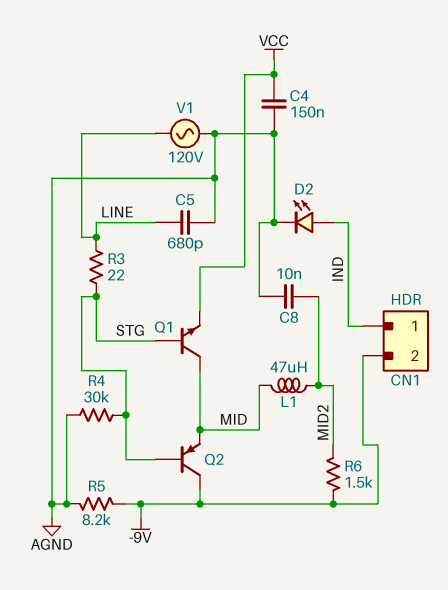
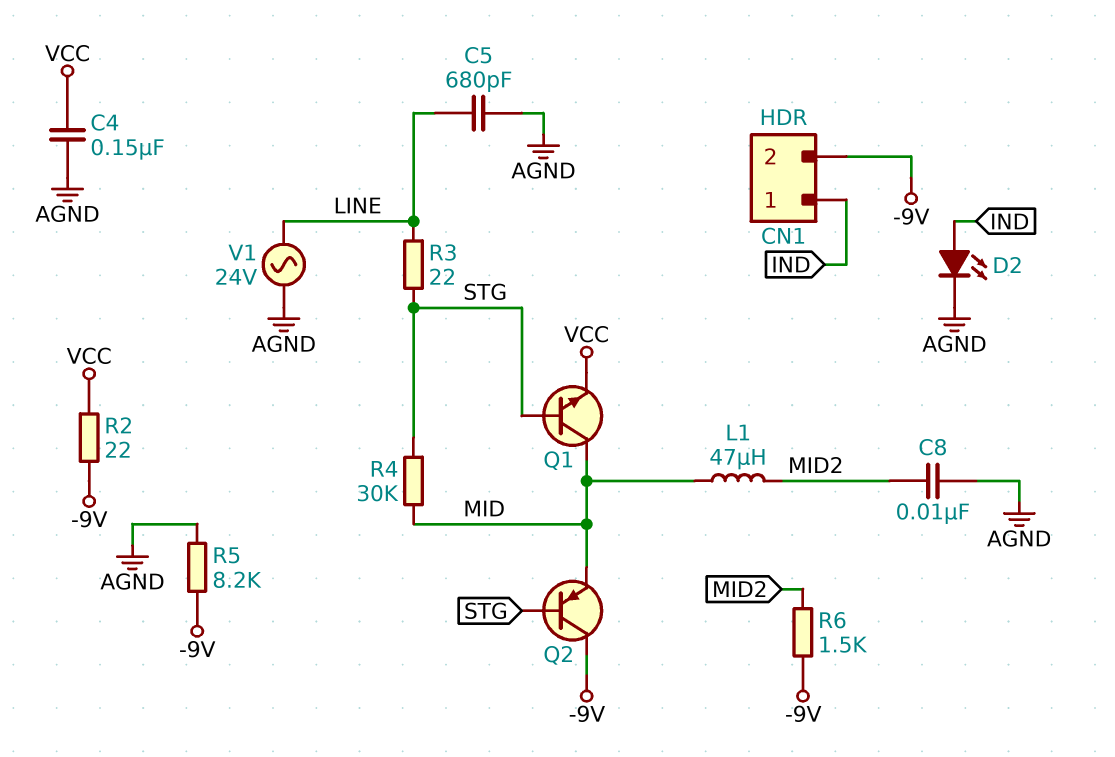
R2: none -> 22 (-9V, VCC)
R4: 30k (AGND, STG) -> 30k (MID, STG)
V1: AC 120V (AGND, LINE) -> AC 24V (AGND, LINE)

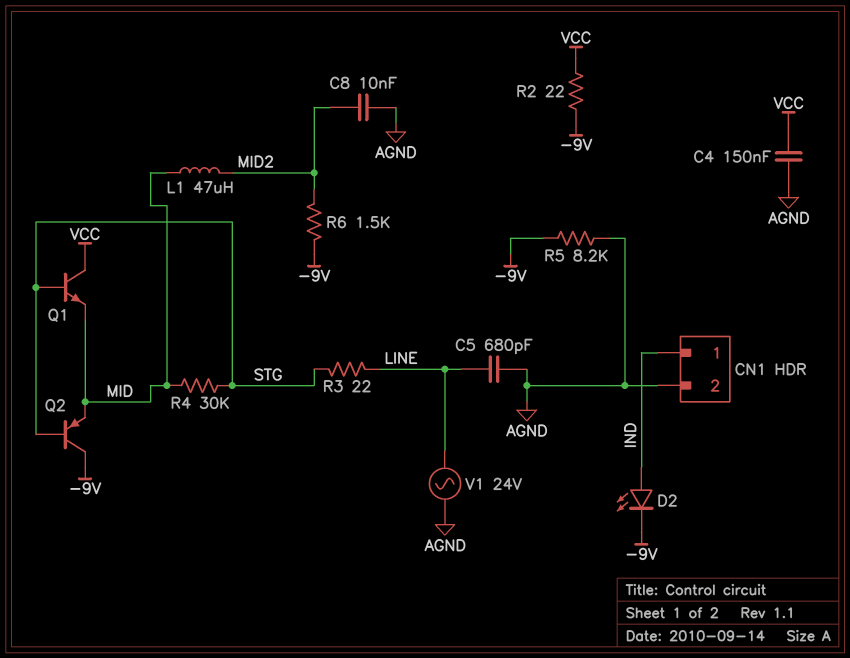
CN1 pin 2: -9V -> AGND
D2: LED (A IND, K AGND) -> LED (A IND, K -9V)
Q1: NPN (B STG, C MID, E VCC) -> NPN (B STG, C VCC, E MID)

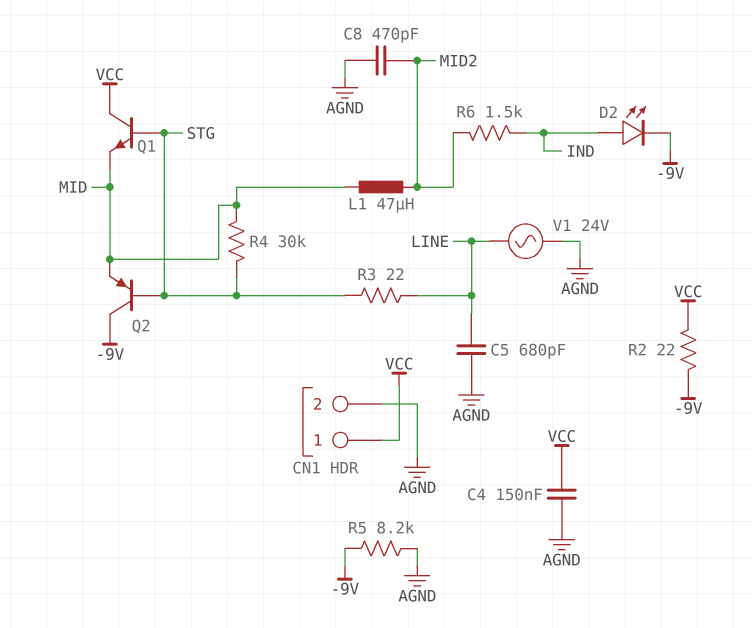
C8: 10nF (AGND, MID2) -> 470pF (AGND, MID2)
CN1 pin 1: IND -> VCC
R6: 1.5k (-9V, MID2) -> 1.5k (IND, MID2)

